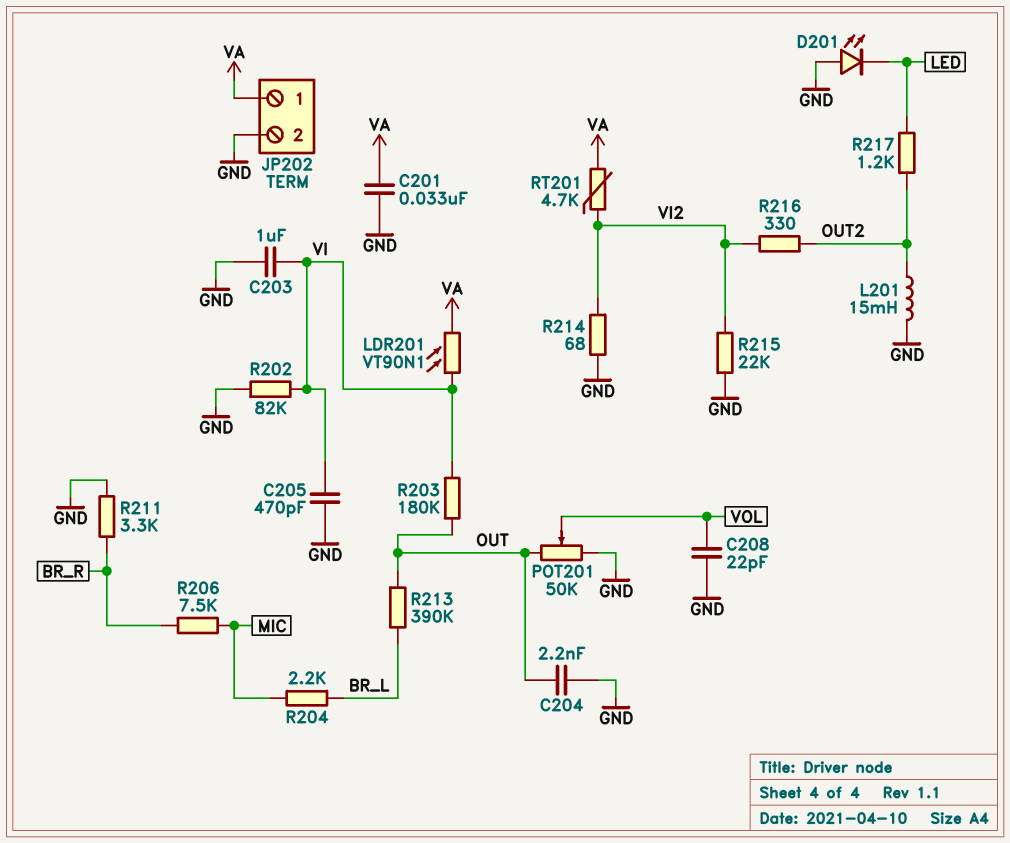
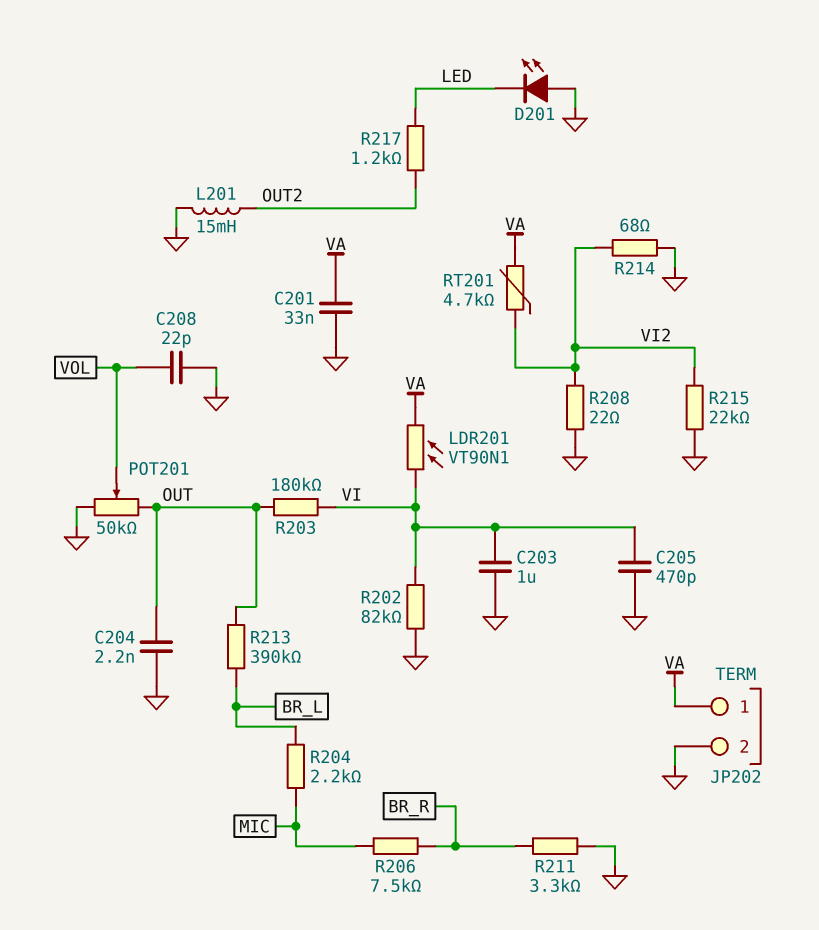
R208: none -> 22 (GND, VI2)
R216: 330 (OUT2, VI2) -> none

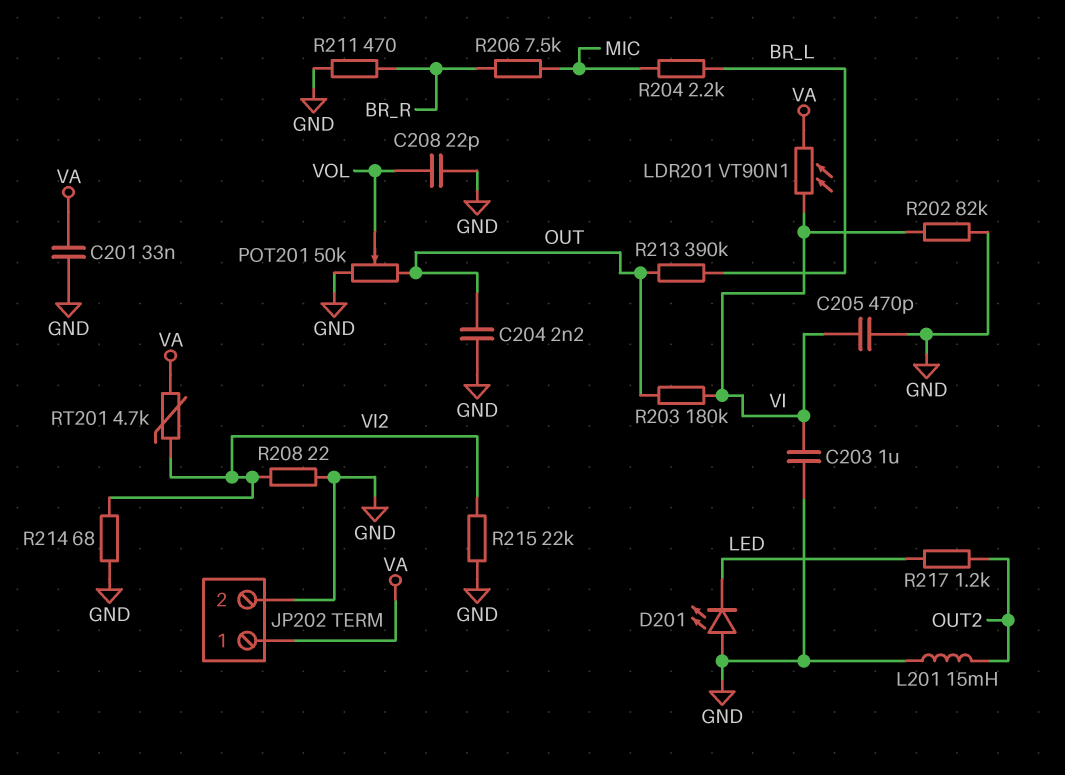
R211: 3.3k (BR_R, GND) -> 470 (BR_R, GND)

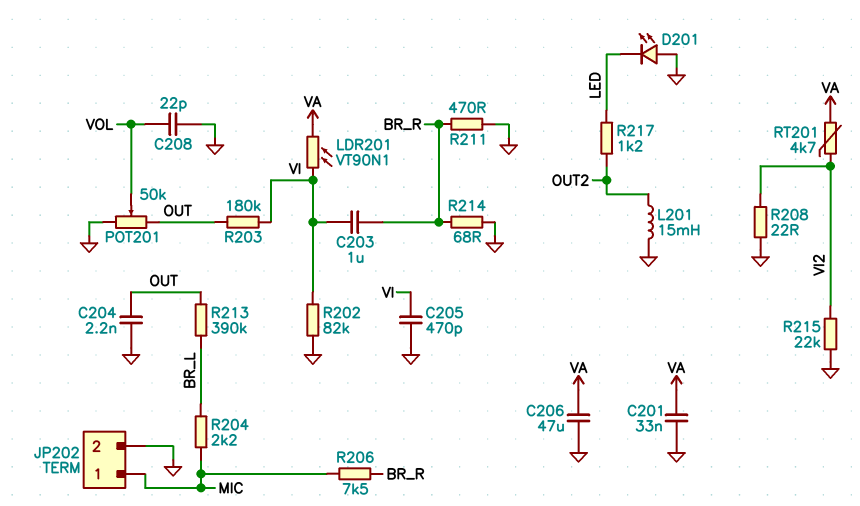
C203: 1uF (GND, VI) -> 1uF (BR_R, VI)
C206: none -> 47uF (GND, VA)
JP202 pin 1: VA -> MIC
R214: 68 (GND, VI2) -> 68 (BR_R, GND)

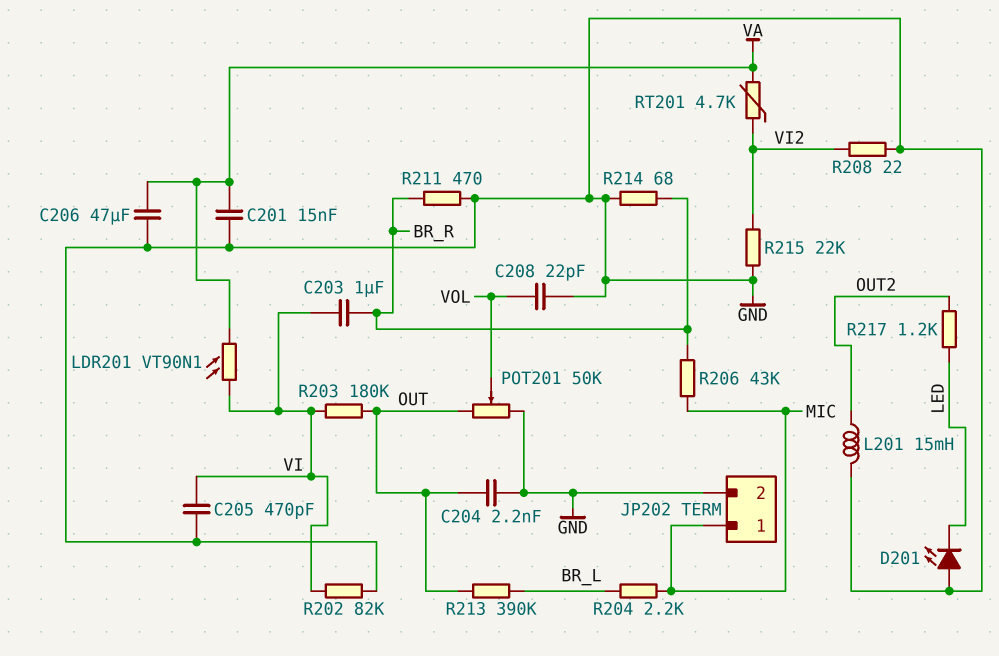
C201: 33nF (GND, VA) -> 15nF (GND, VA)
R206: 7.5k (BR_R, MIC) -> 43k (BR_R, MIC)

